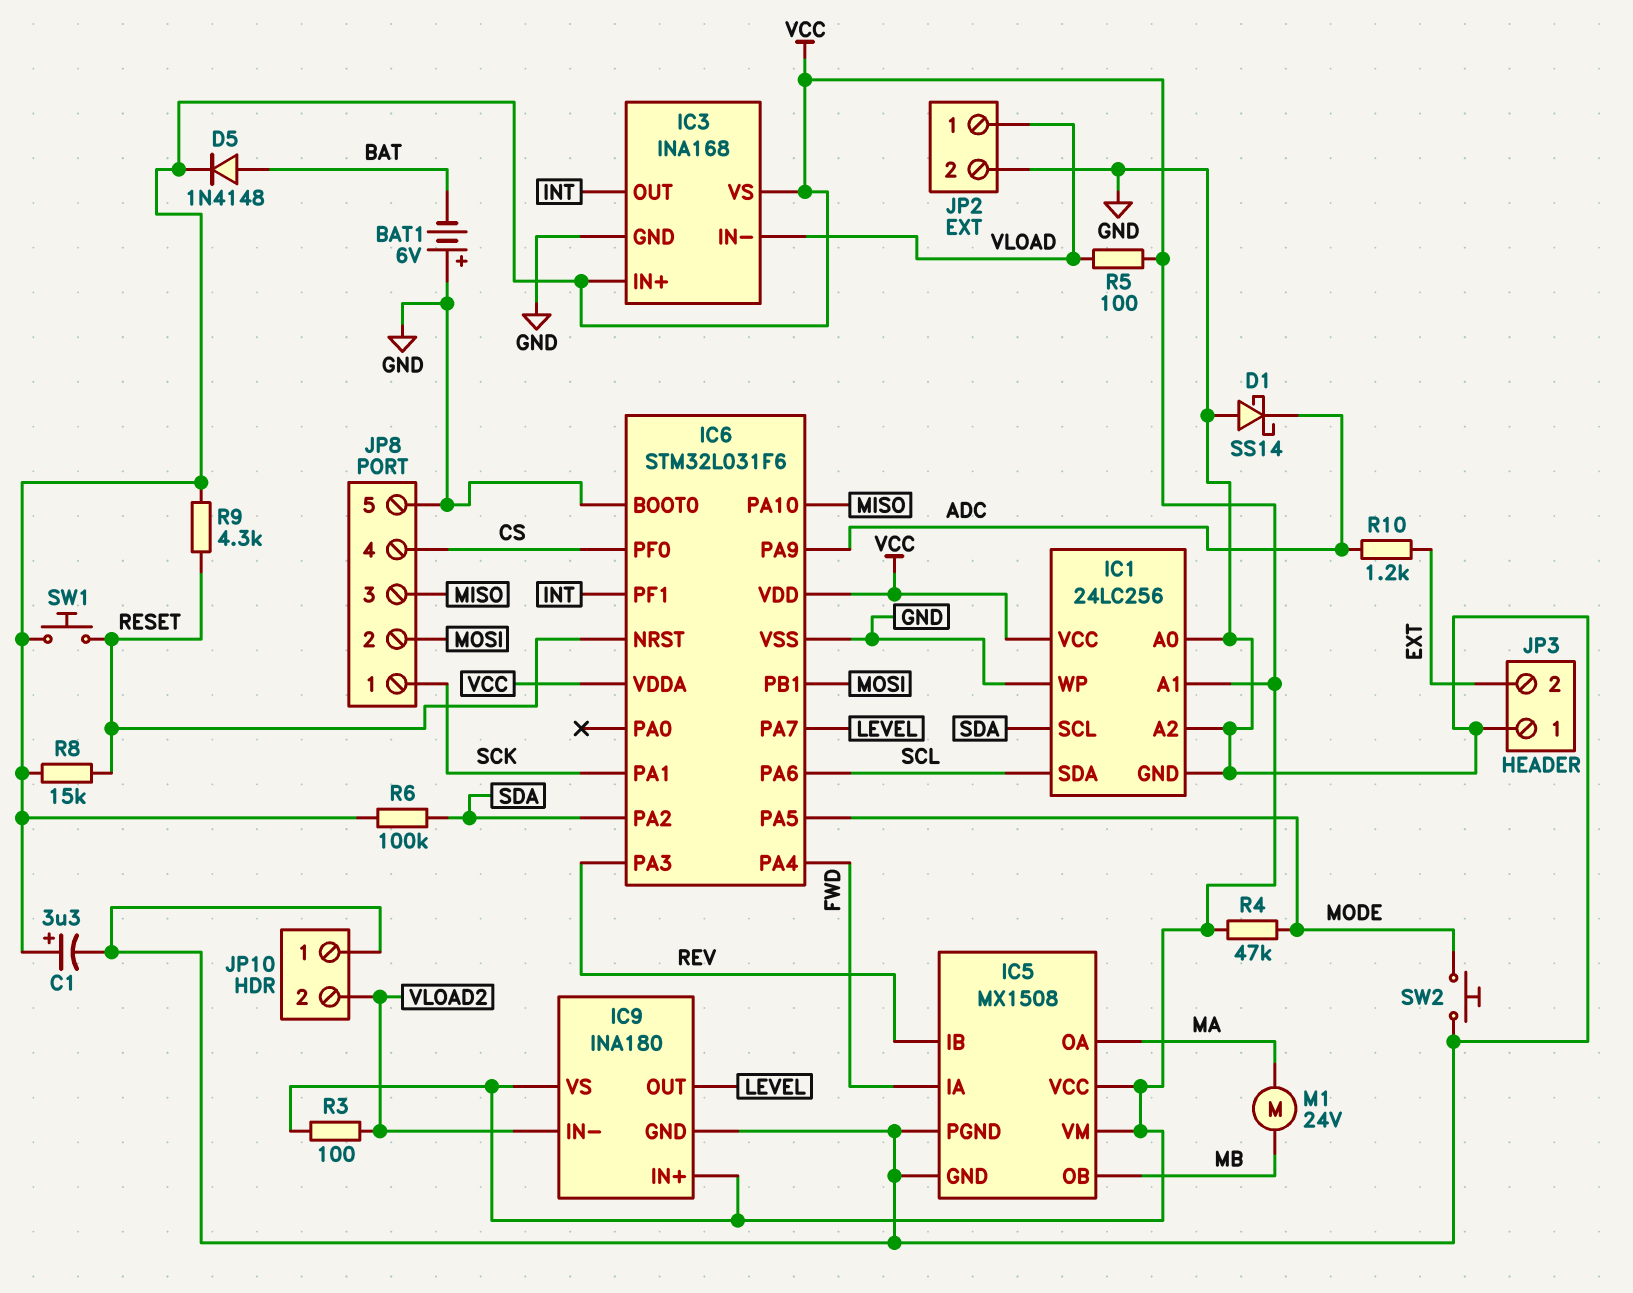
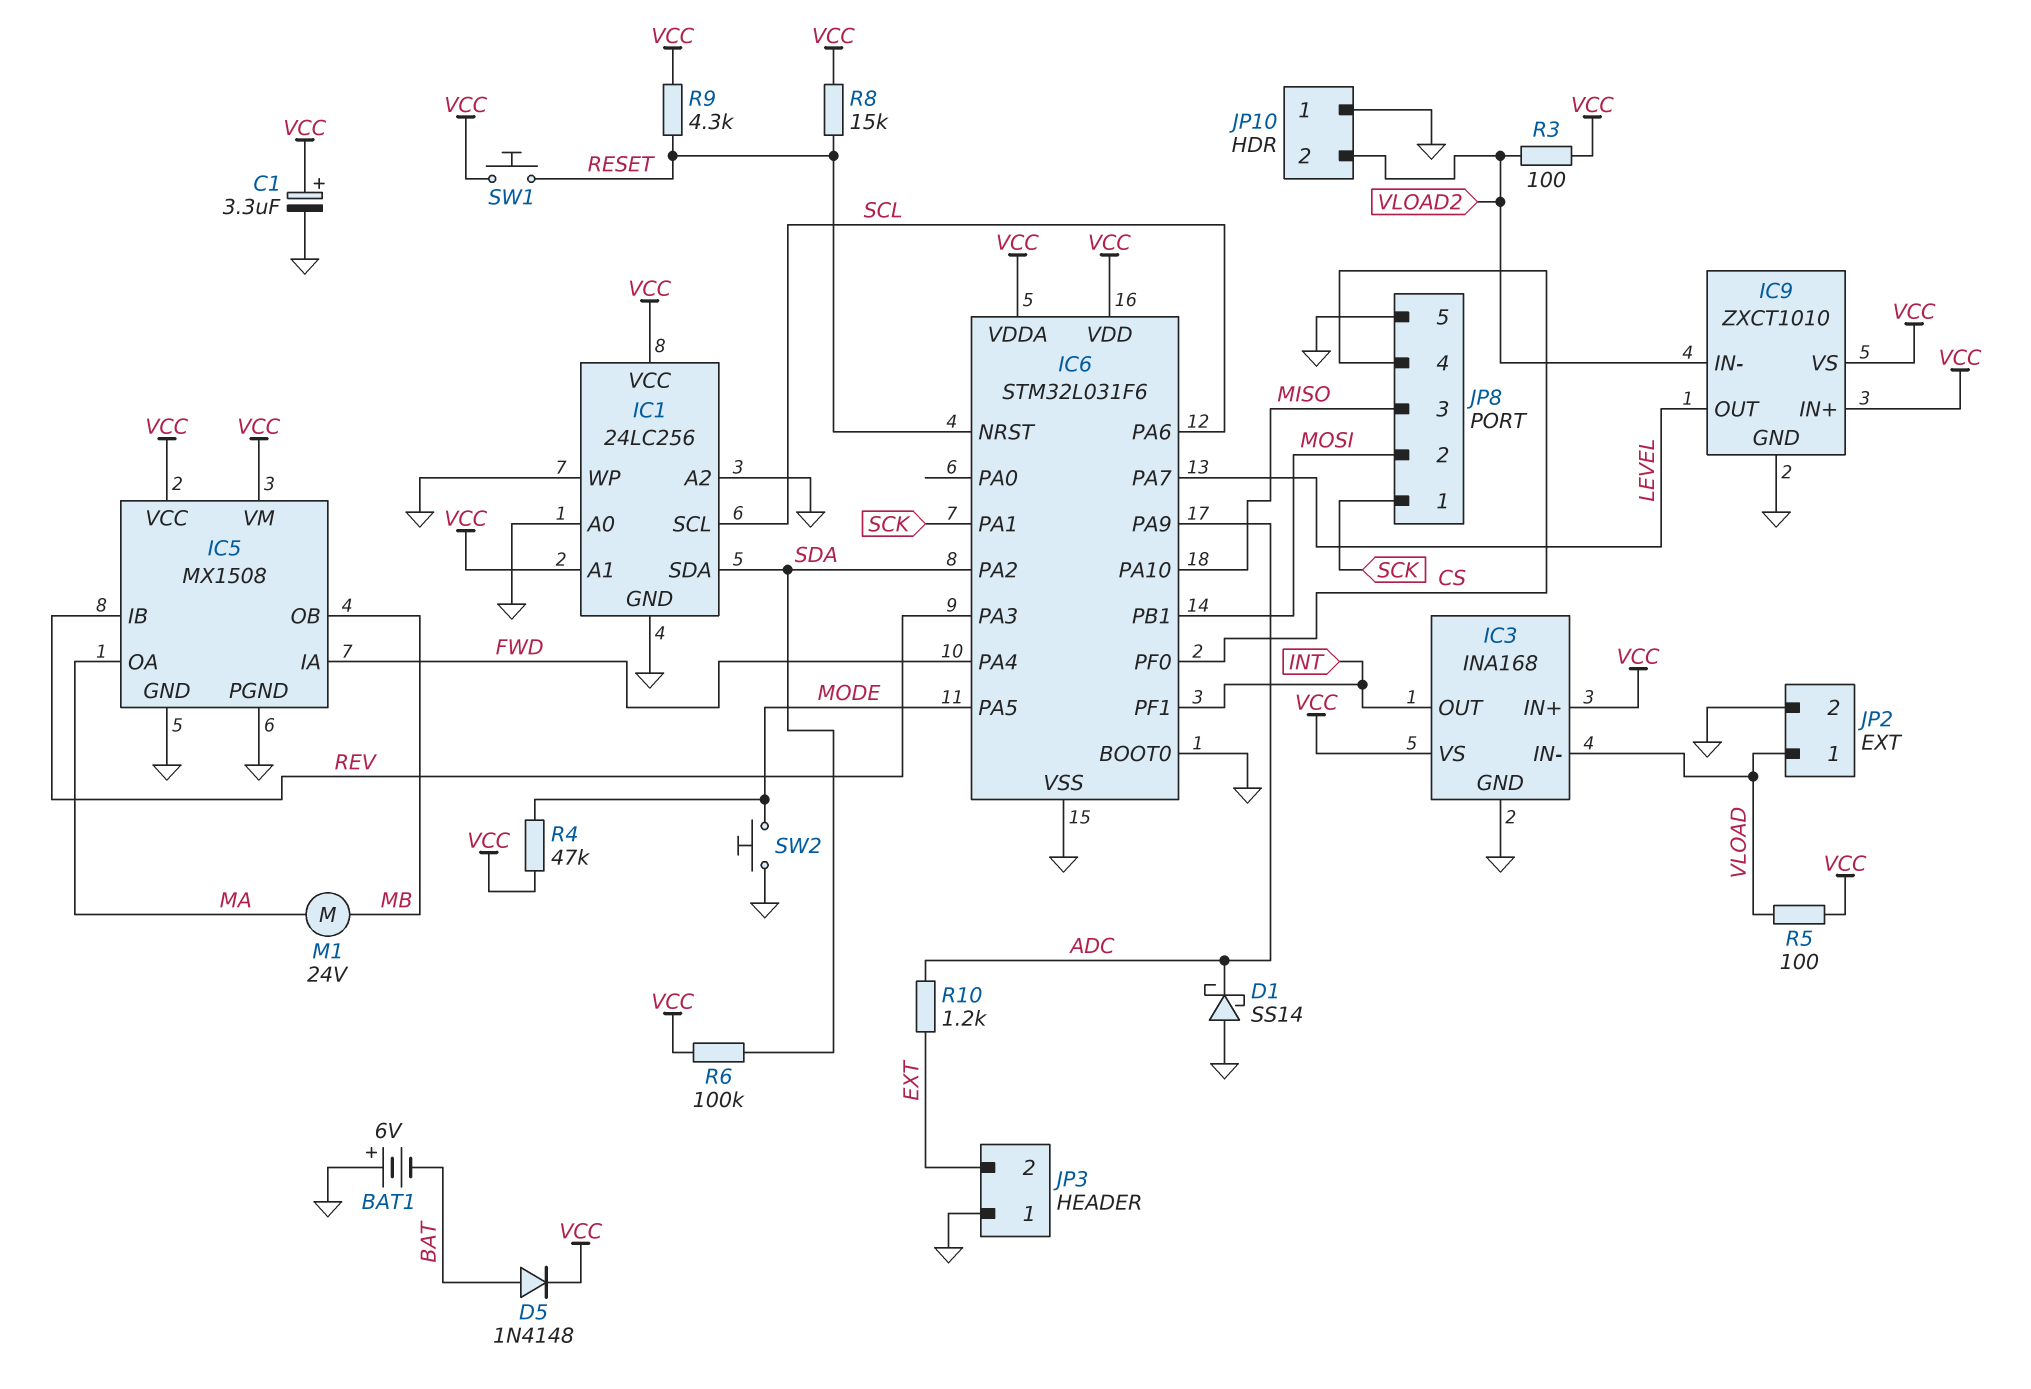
IC1 pin SCL: SDA -> SCL
IC1 pin SDA: SCL -> SDA
IC9: INA180 -> ZXCT1010

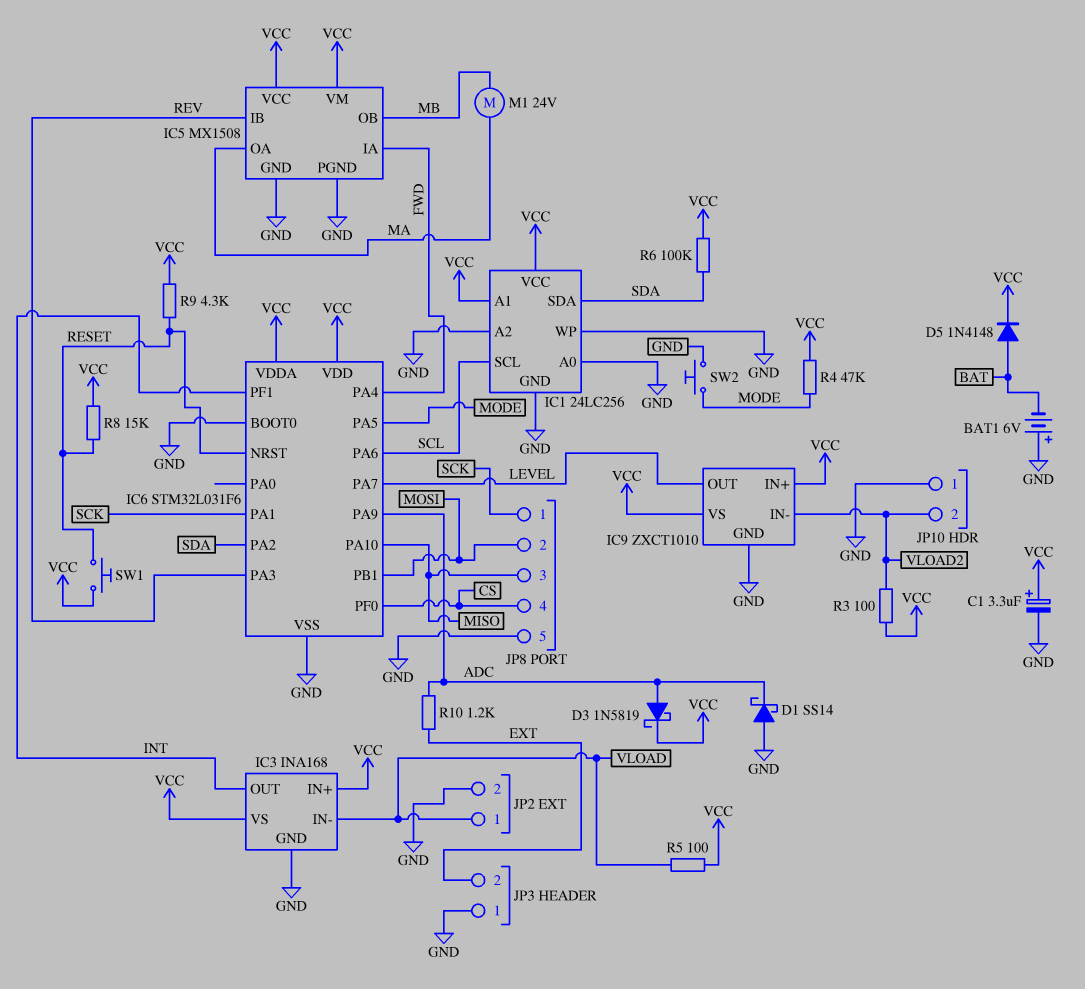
D3: none -> schottky 1N5819 (A ADC, K VCC)

